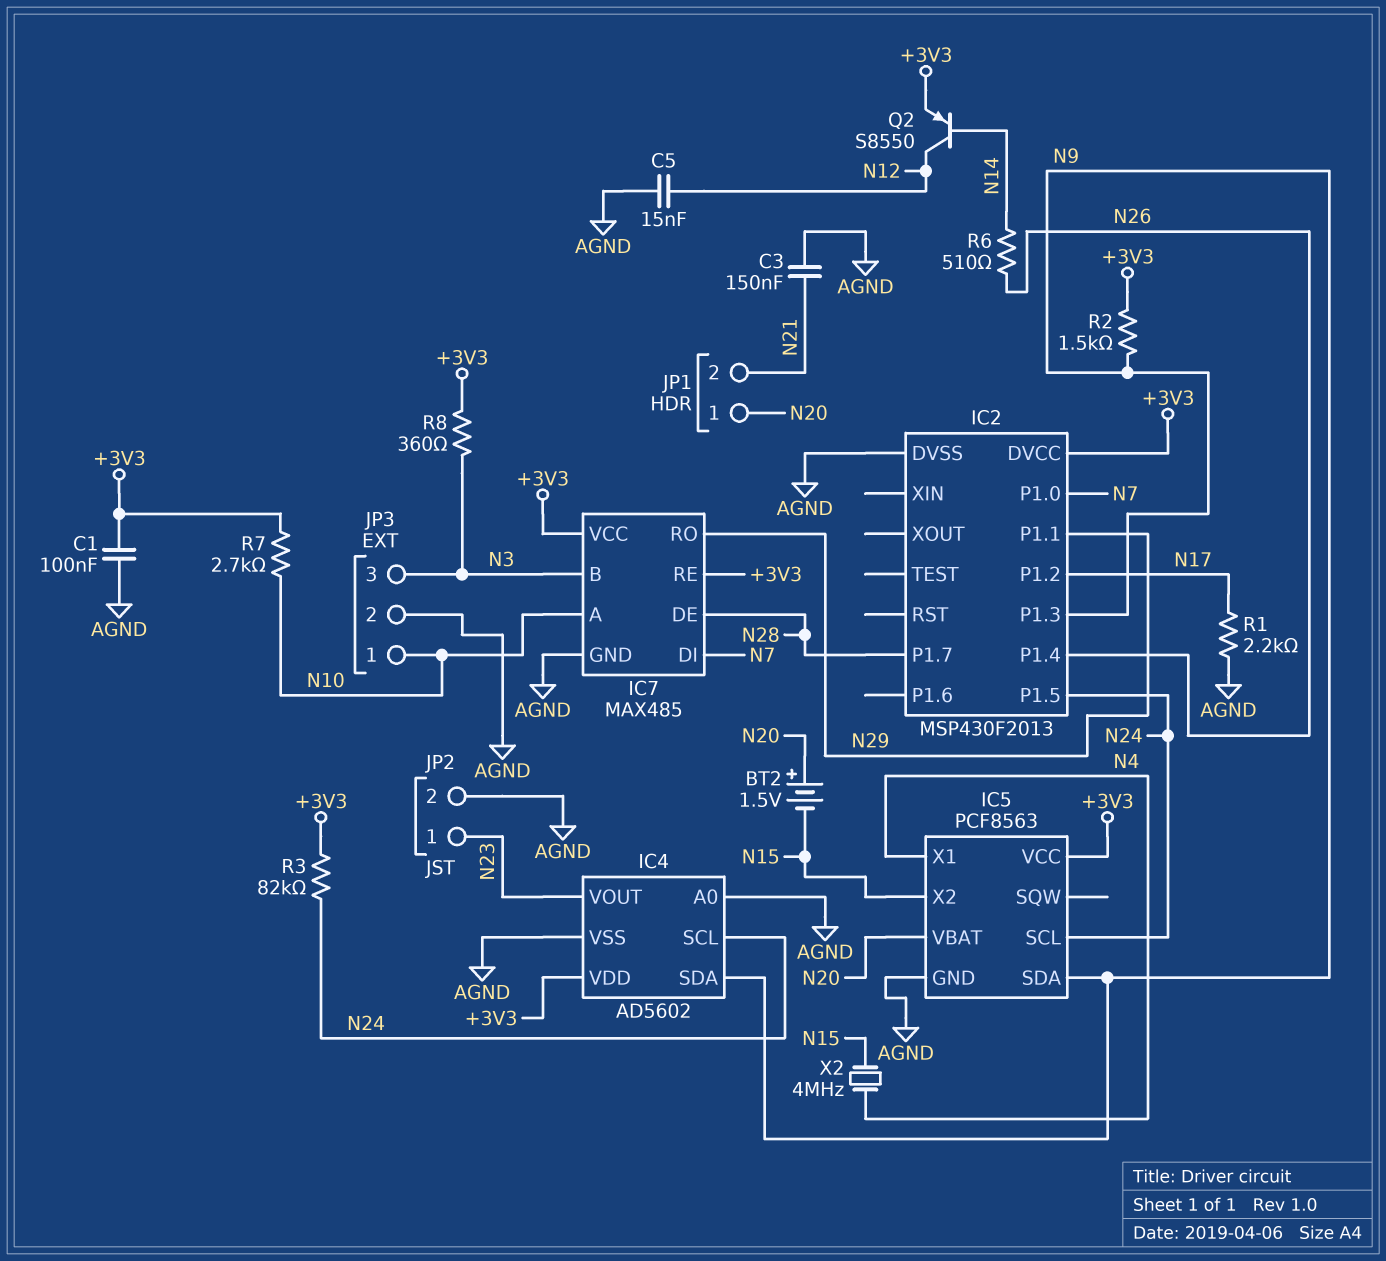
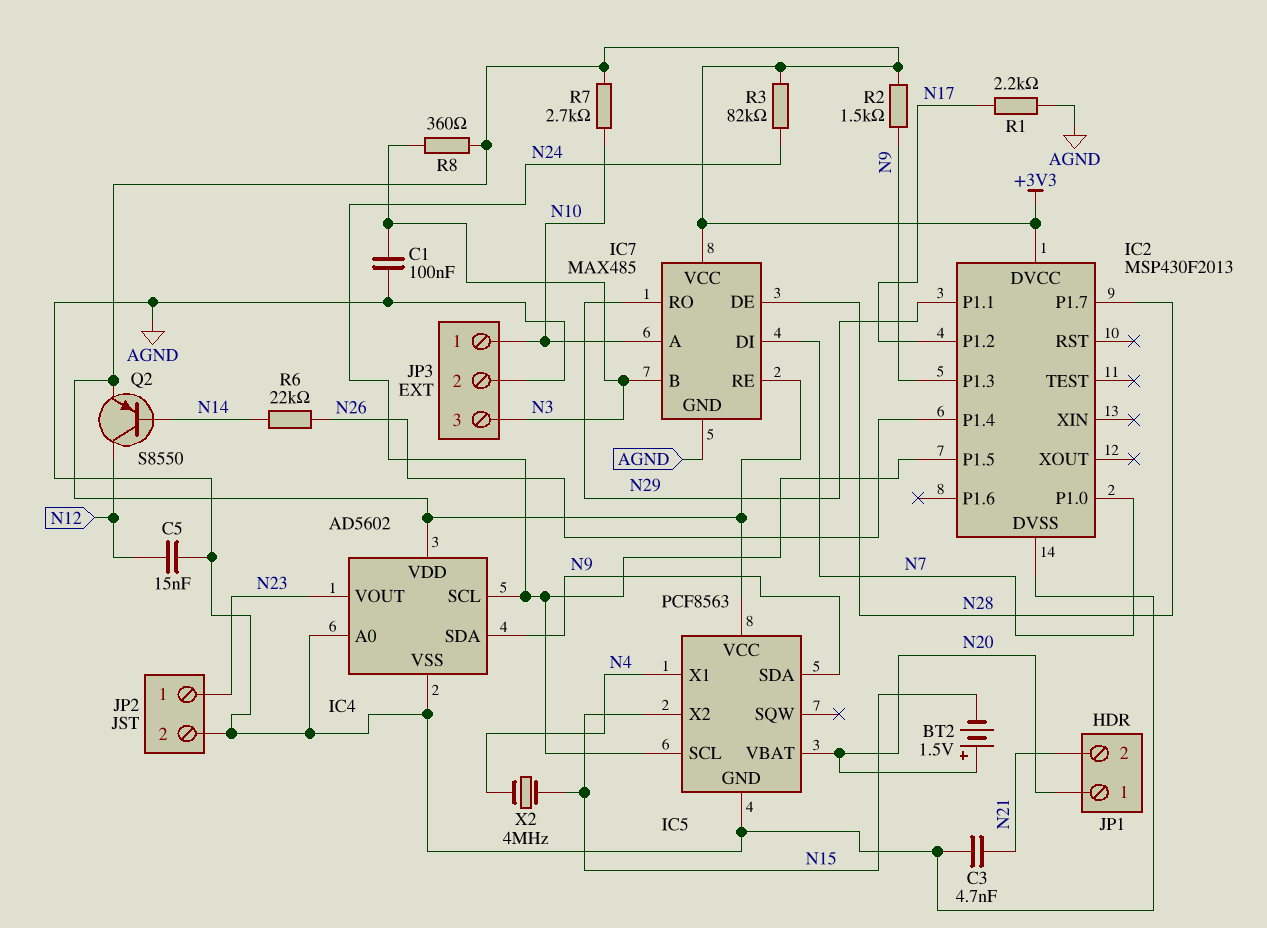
C1: 100nF (+3V3, AGND) -> 100nF (AGND, N3)
C3: 150nF (AGND, N21) -> 4.7nF (AGND, N21)
R6: 510 (N14, N26) -> 22k (N14, N26)

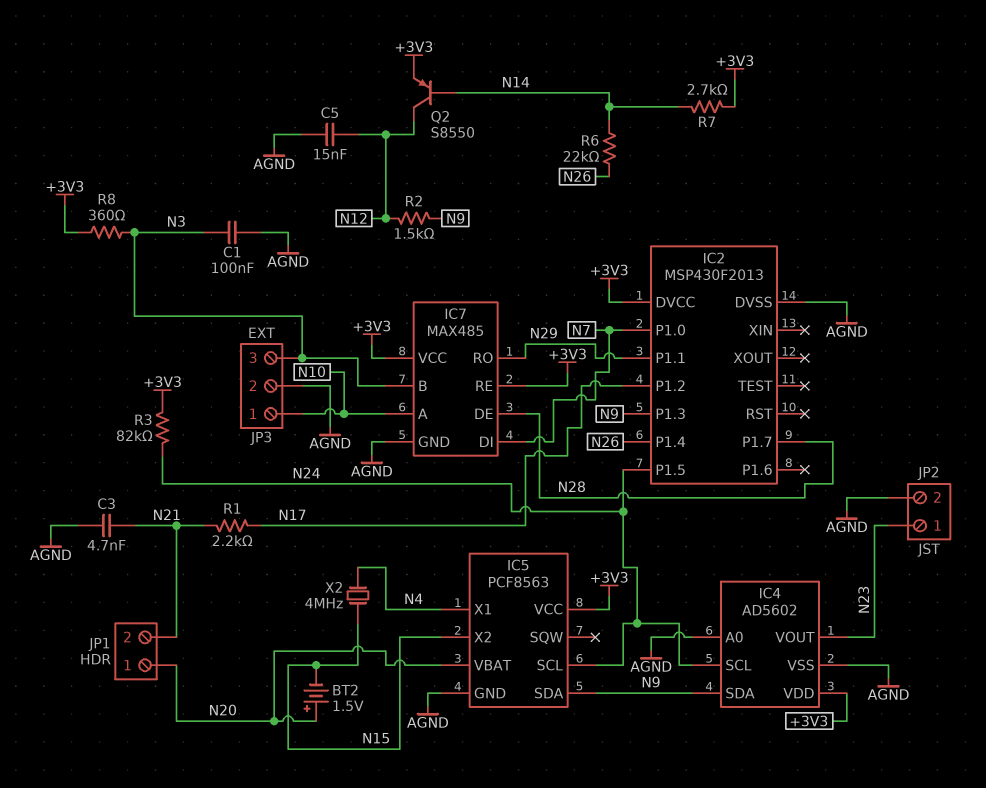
R1: 2.2k (AGND, N17) -> 2.2k (N17, N21)
R2: 1.5k (+3V3, N9) -> 1.5k (N9, N12)
R7: 2.7k (+3V3, N10) -> 2.7k (+3V3, N14)

